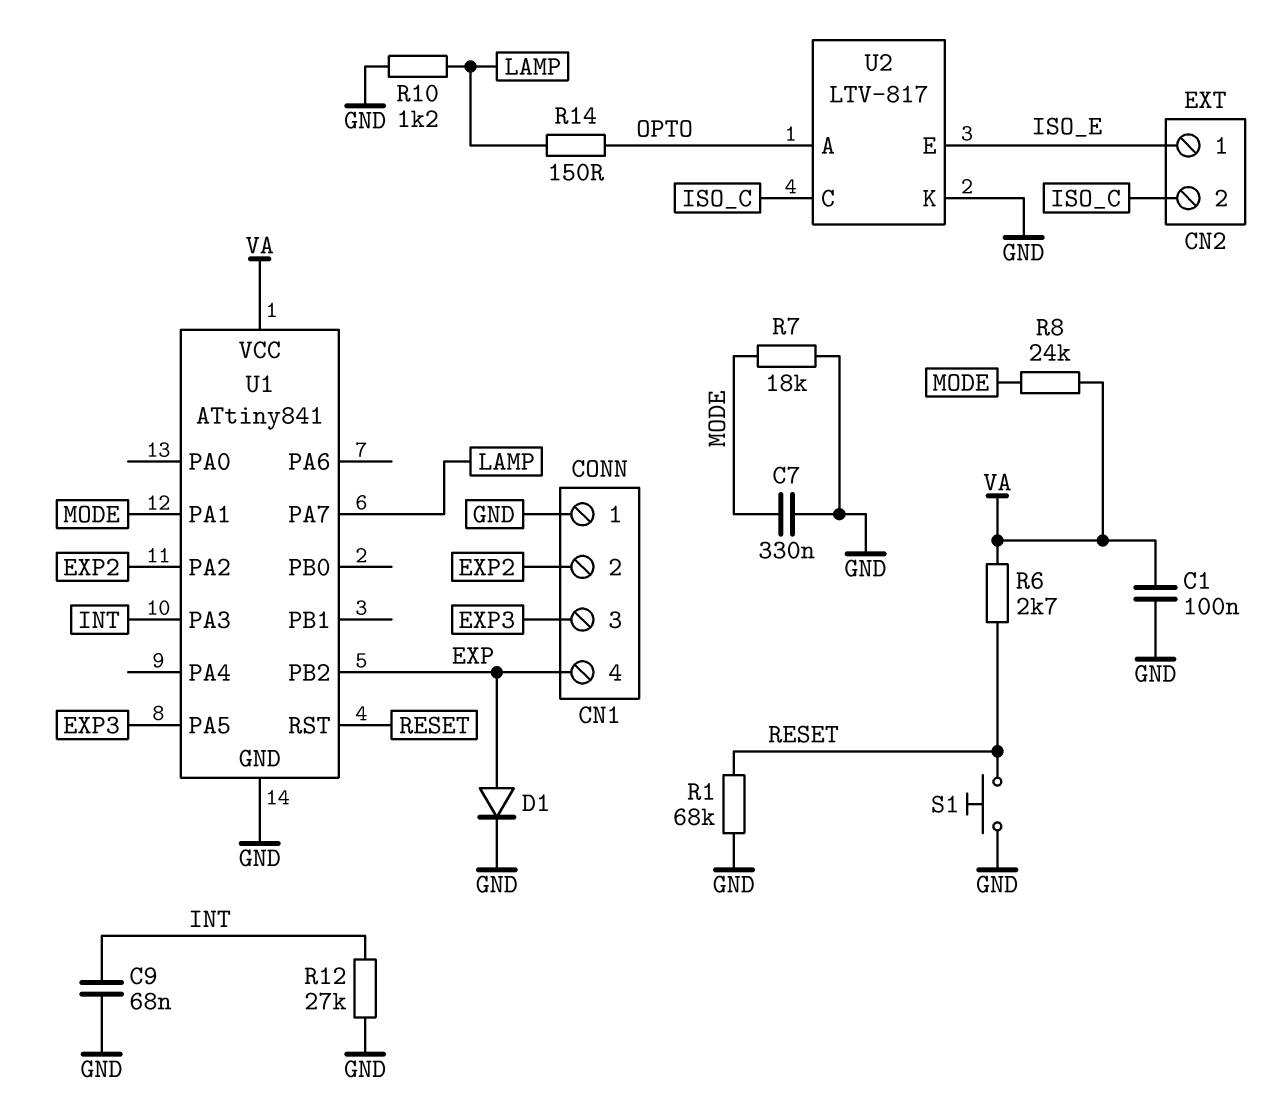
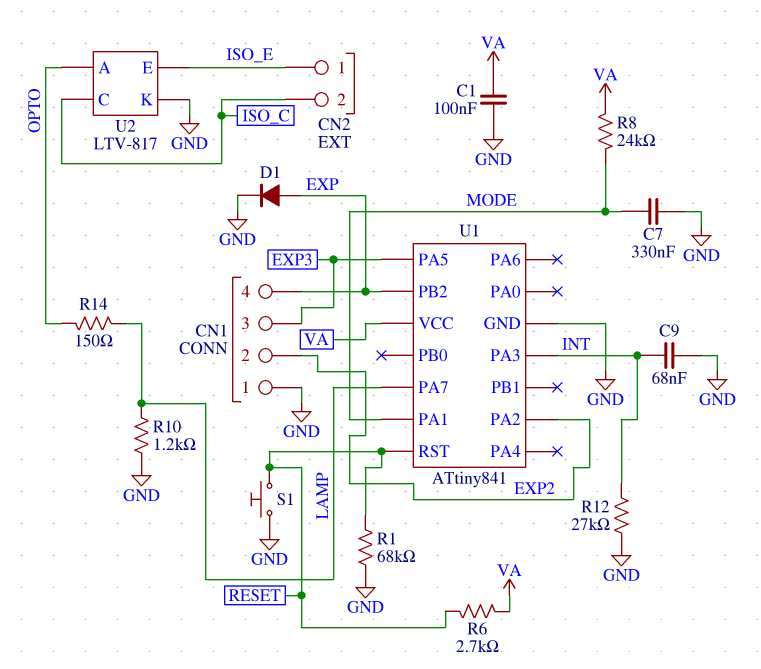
R7: 18k (GND, MODE) -> none

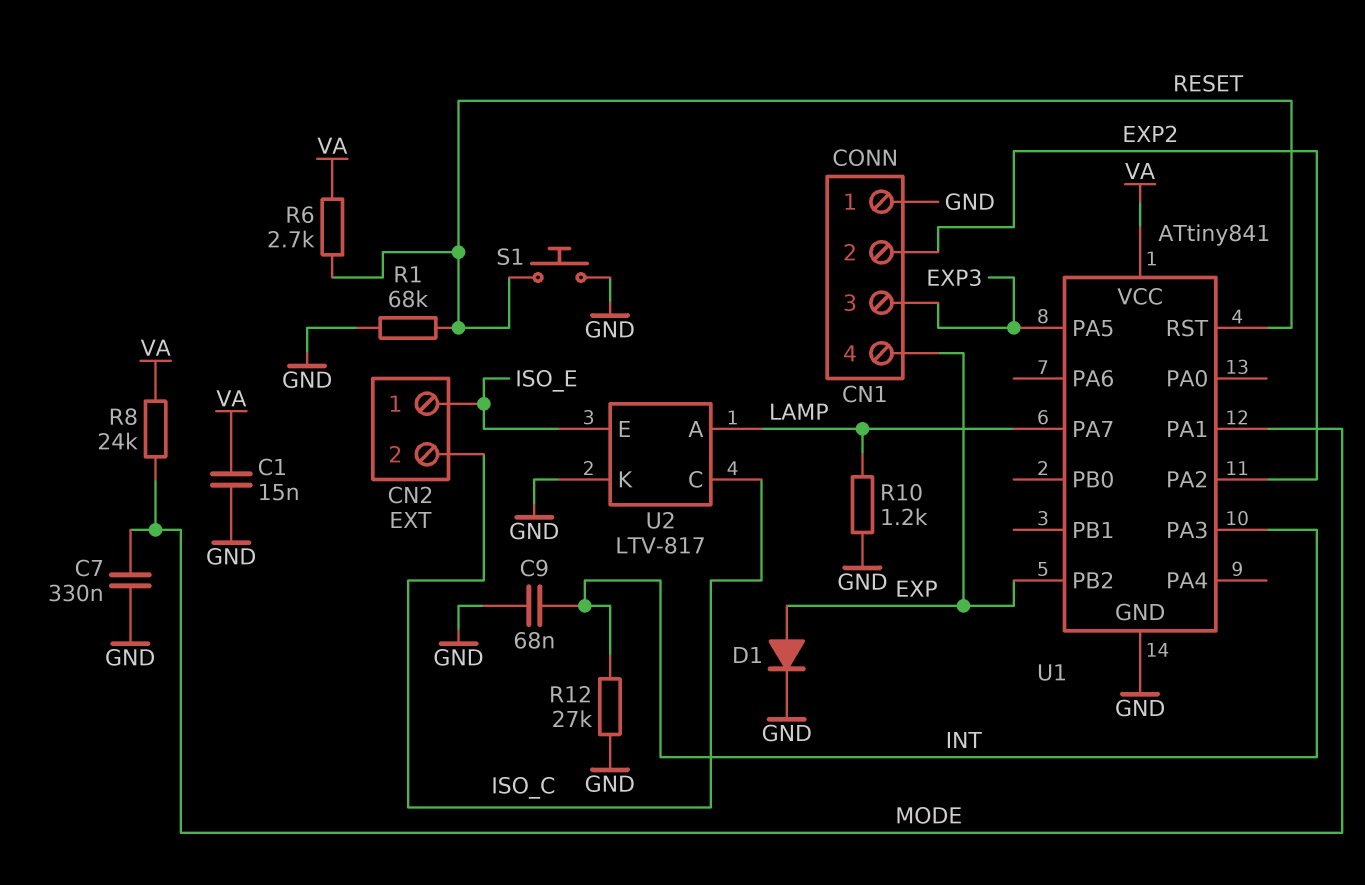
C1: 100nF (GND, VA) -> 15nF (GND, VA)
R14: 150 (LAMP, OPTO) -> none
U2 pin A: OPTO -> LAMP

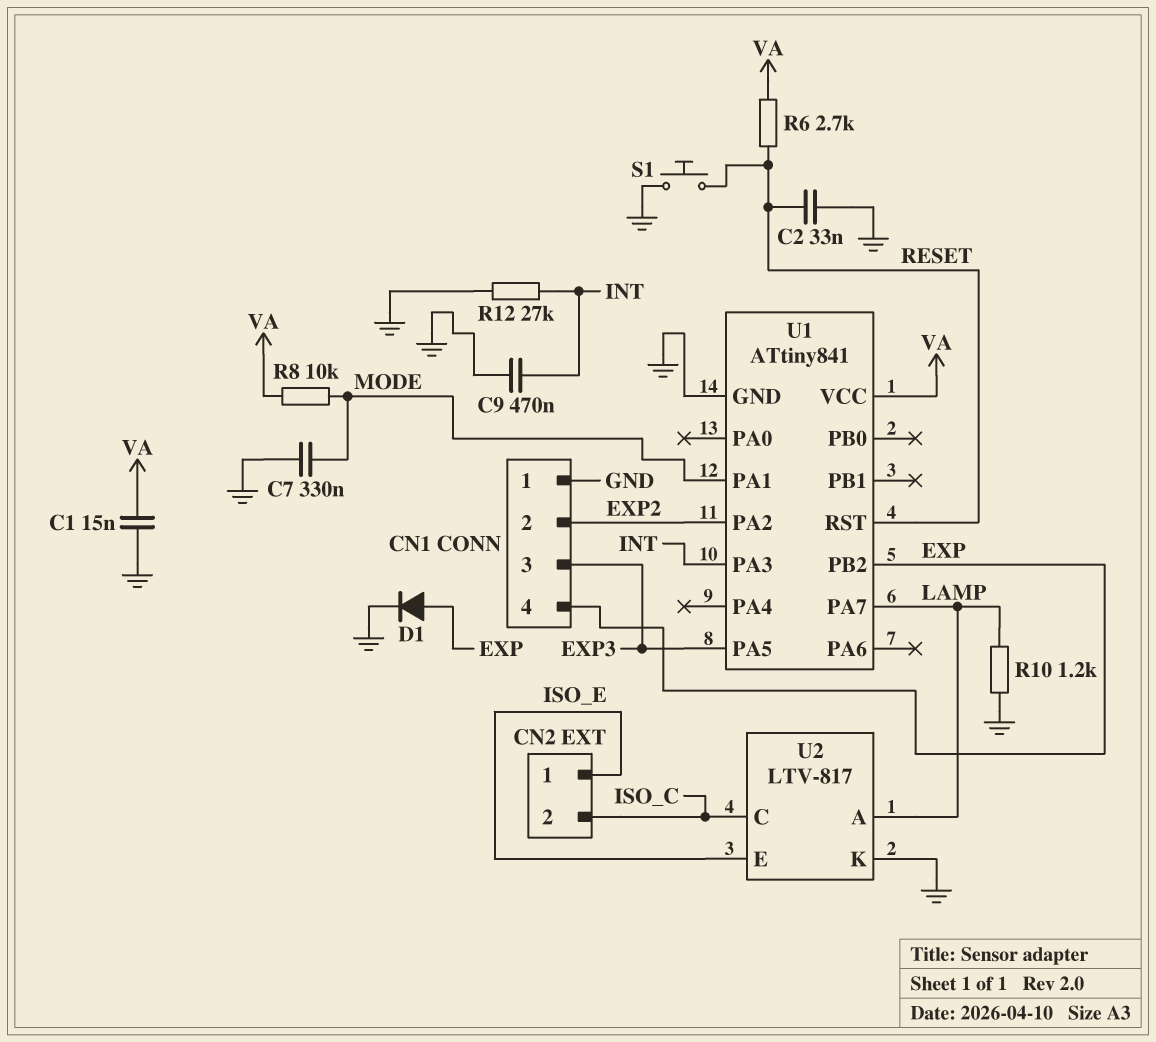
C2: none -> 33nF (GND, RESET)
C9: 68nF (GND, INT) -> 470nF (GND, INT)
R1: 68k (GND, RESET) -> none
R8: 24k (MODE, VA) -> 10k (MODE, VA)

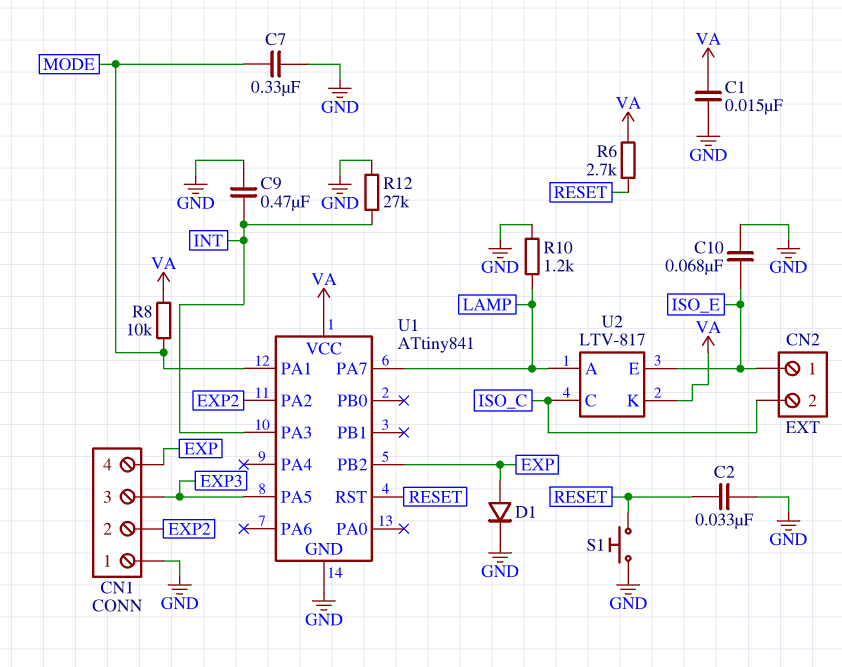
C10: none -> 68nF (GND, ISO_E)
U2 pin K: GND -> VA

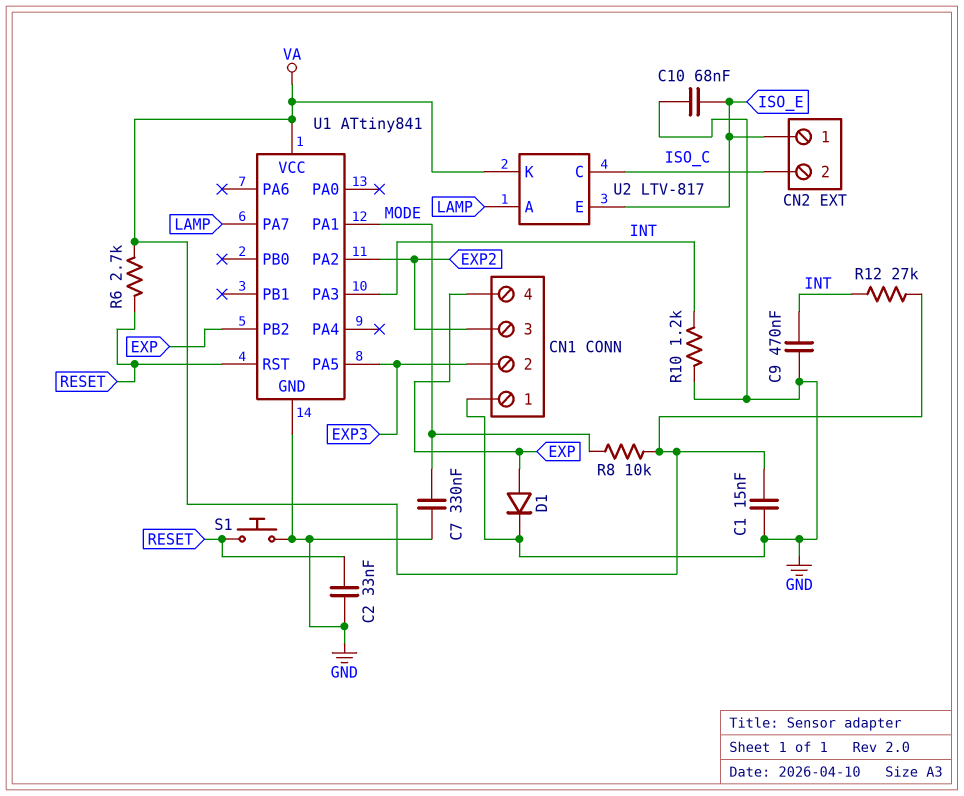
CN1 pin 2: EXP2 -> EXP3
CN1 pin 3: EXP3 -> EXP2
R10: 1.2k (GND, LAMP) -> 1.2k (GND, INT)
R12: 27k (GND, INT) -> 27k (INT, VA)

